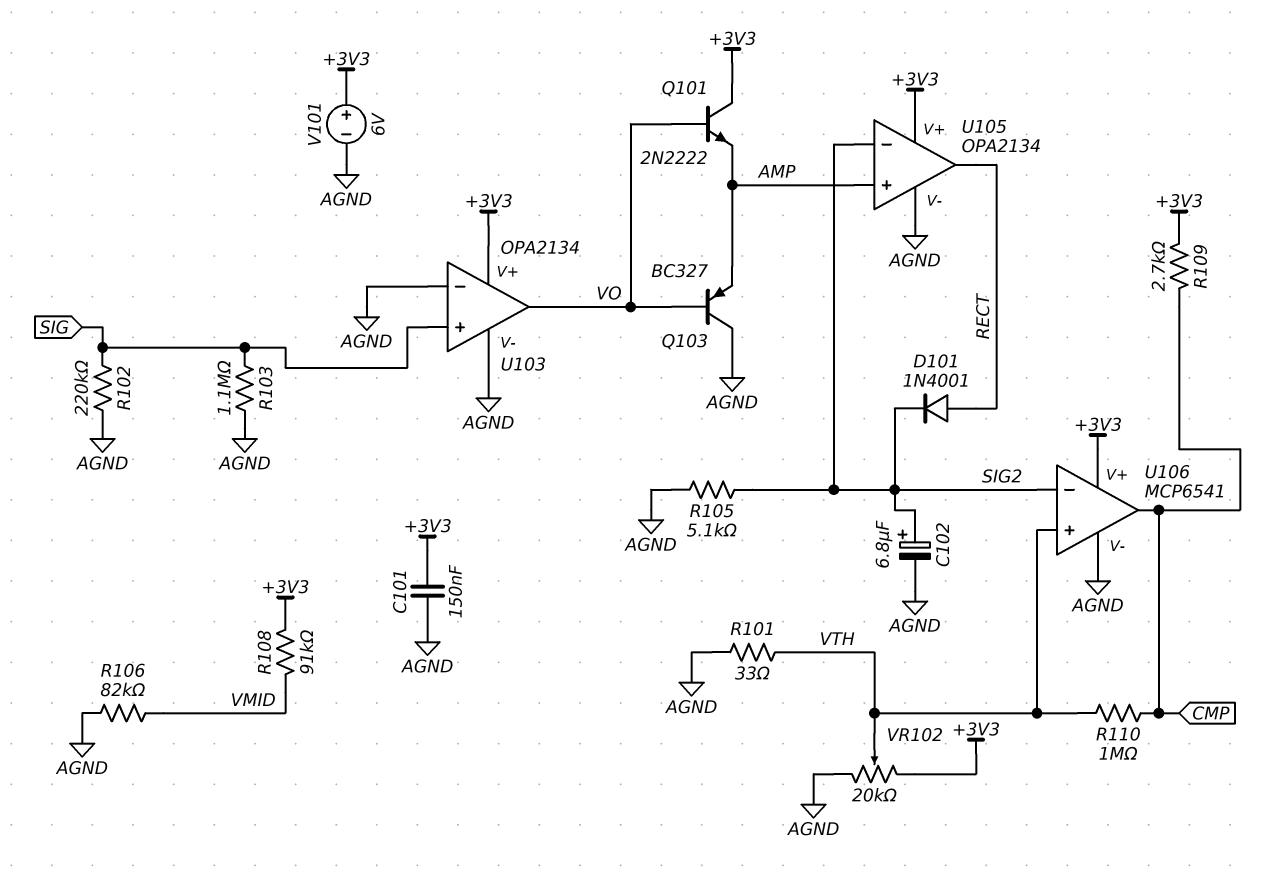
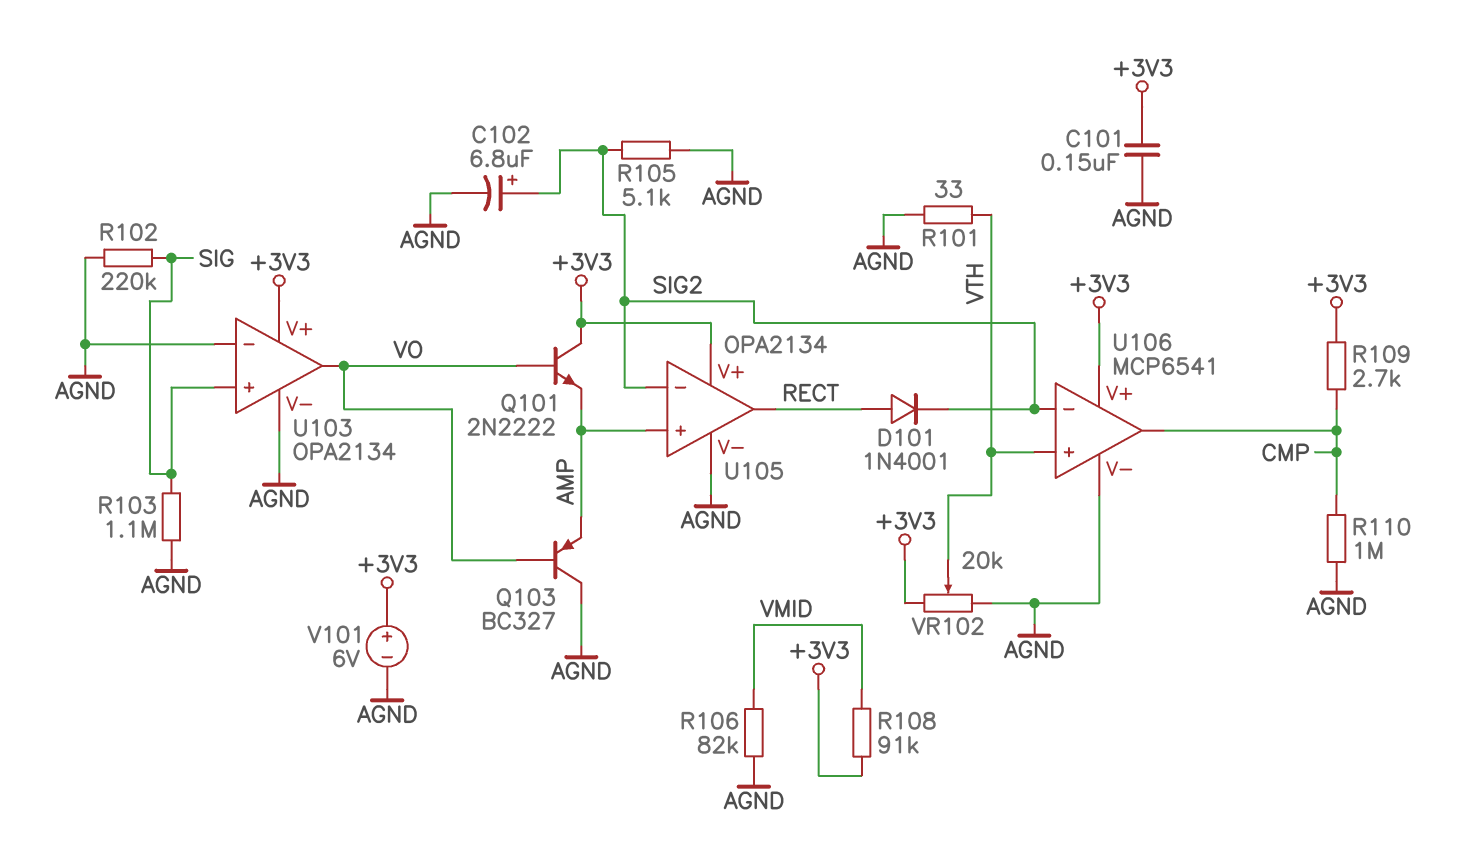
R110: 1M (CMP, VTH) -> 1M (AGND, CMP)

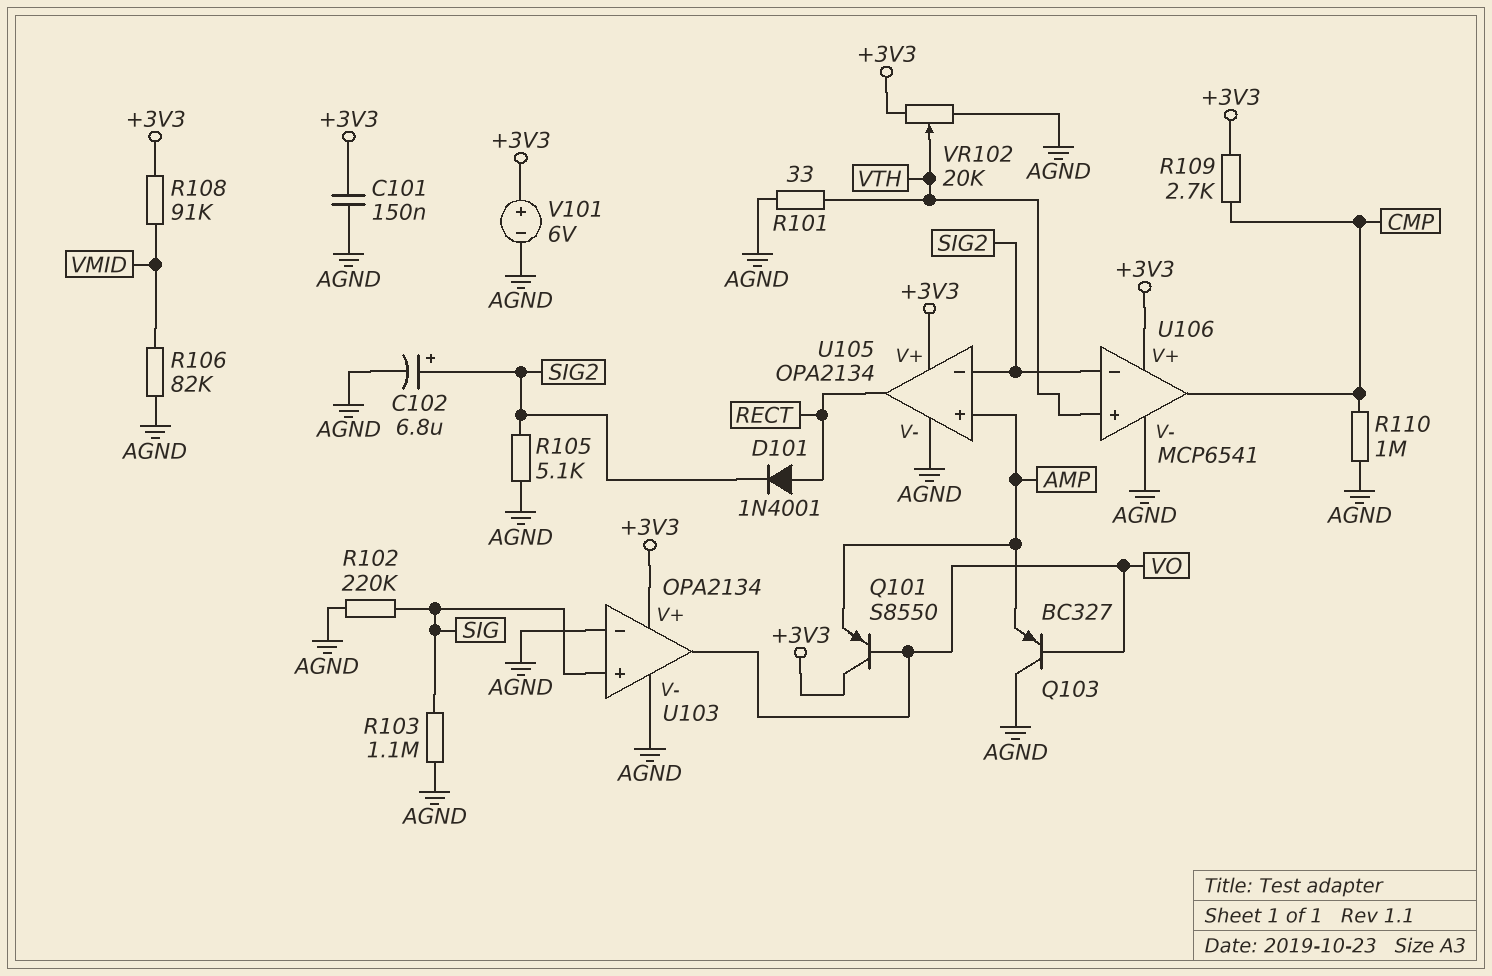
Q101: NPN 2N2222 (B VO, C +3V3, E AMP) -> PNP S8550 (B VO, C +3V3, E AMP)

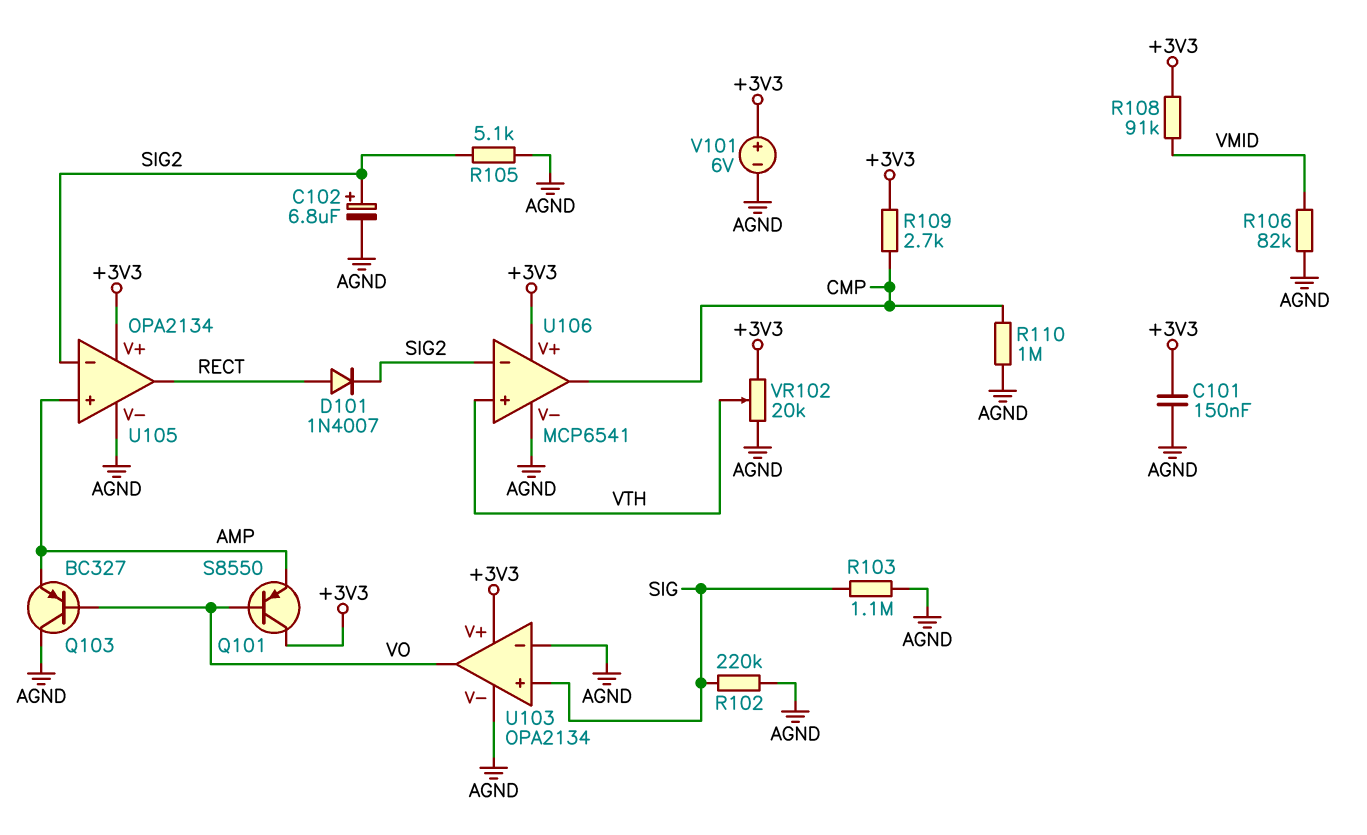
D101: diode 1N4001 (A RECT, K SIG2) -> diode 1N4007 (A RECT, K SIG2)
R101: 33 (AGND, VTH) -> none

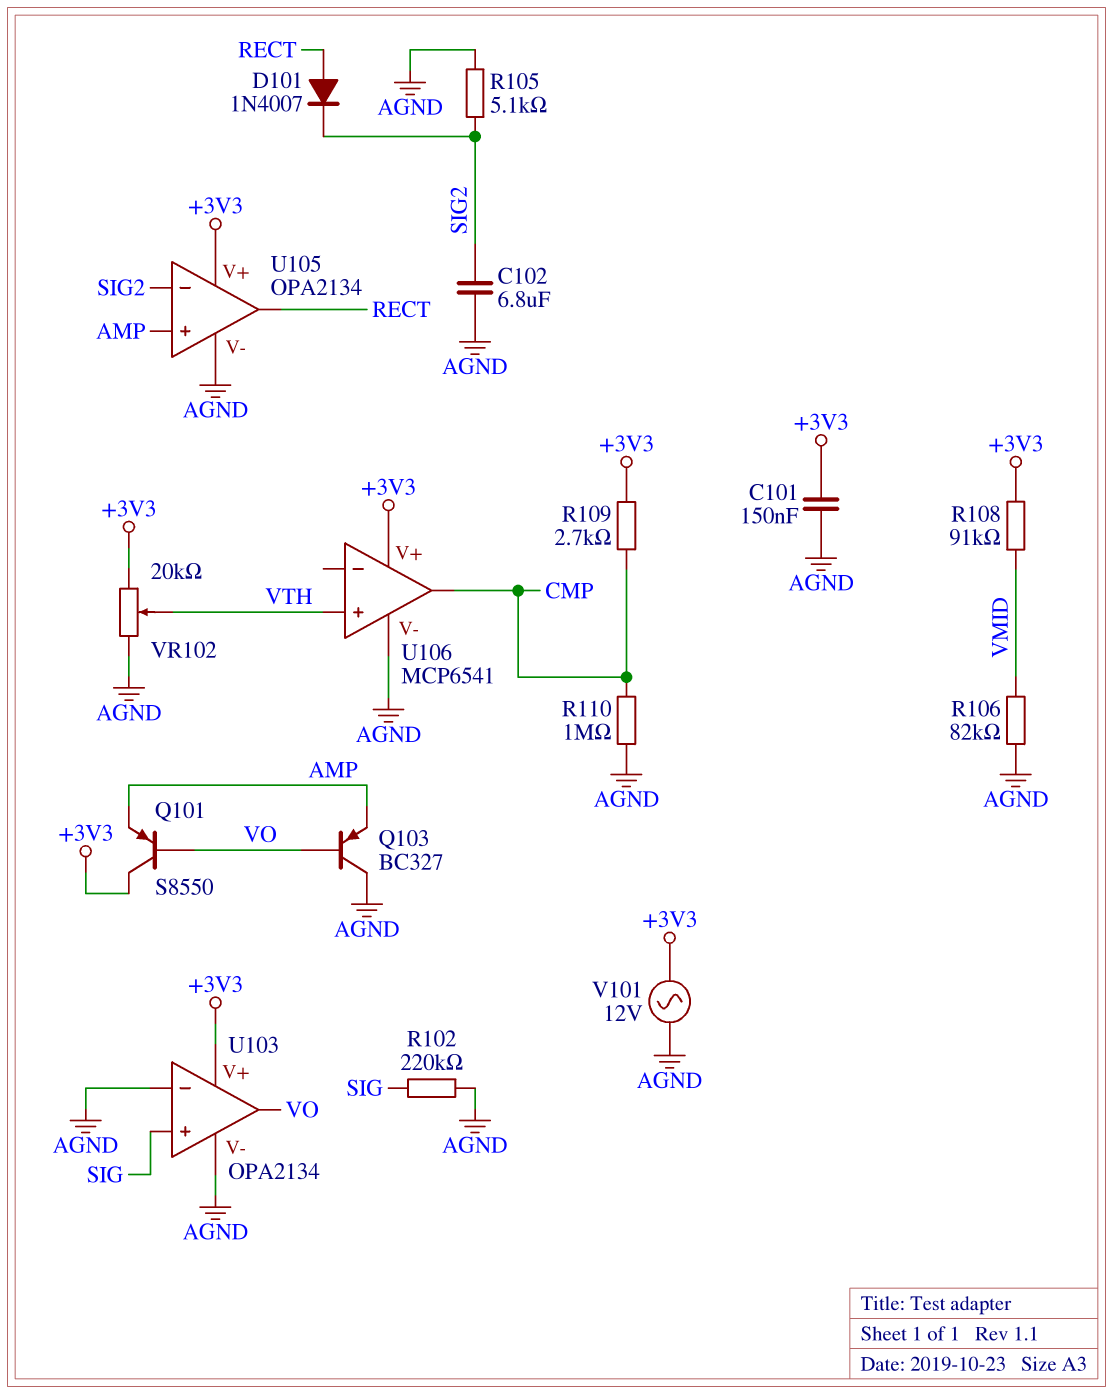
C102: 6.8uF (plus SIG2, minus AGND) -> 6.8uF (AGND, SIG2)
R103: 1.1M (AGND, SIG) -> none
U106 pin in-: SIG2 -> none
V101: 6V (plus +3V3, minus AGND) -> AC 12V (+3V3, AGND)

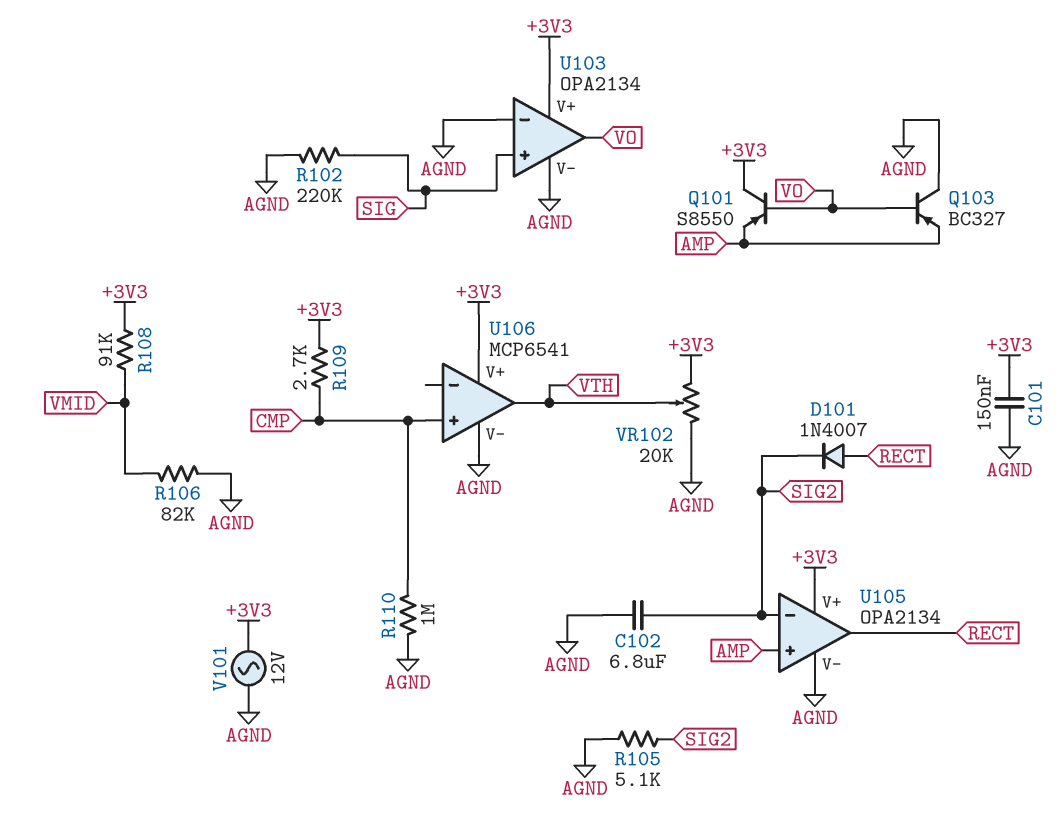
U106 pin in+: VTH -> CMP
U106 pin out: CMP -> VTH

